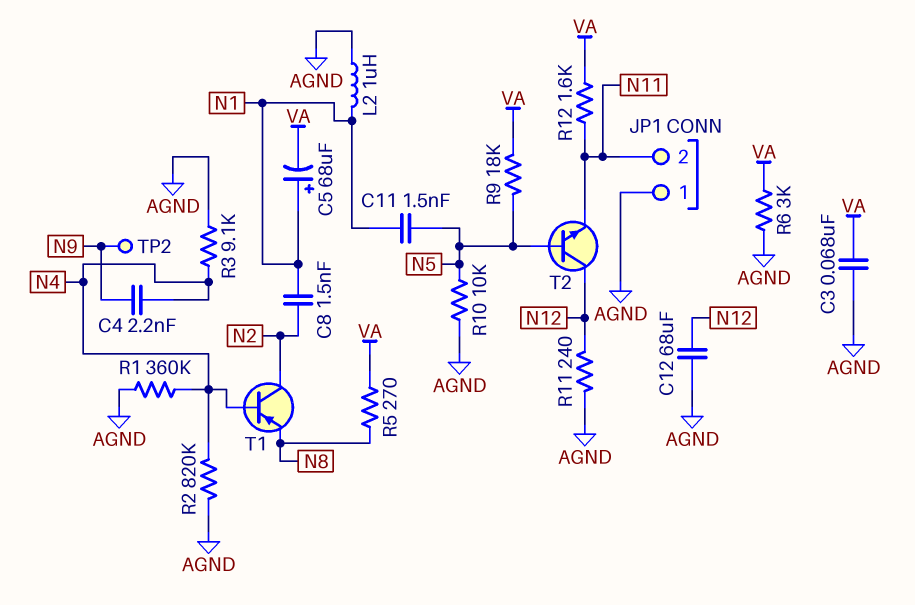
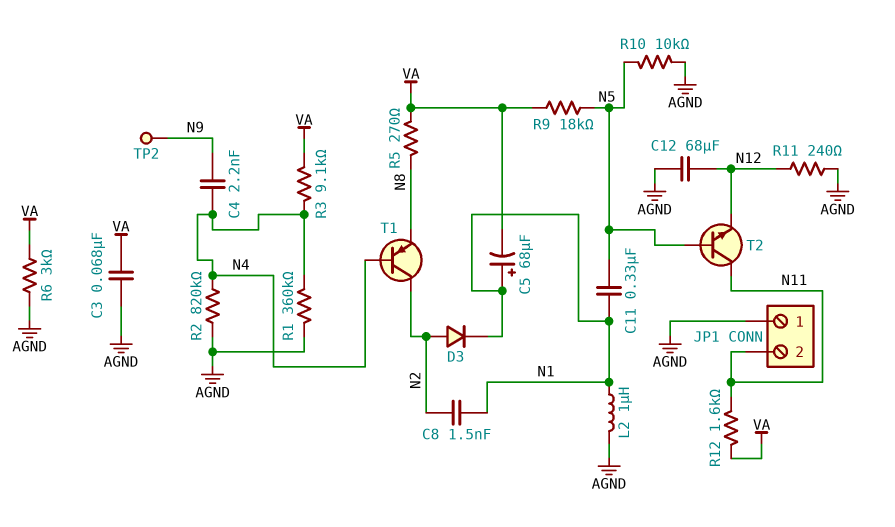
C11: 1.5nF (N1, N5) -> 330nF (N1, N5)
D3: none -> diode (A N2, K N1)
R3: 9.1k (AGND, N4) -> 9.1k (N4, VA)
T2: NPN (B N5, C N12, E N11) -> NPN (B N5, C N11, E N12)

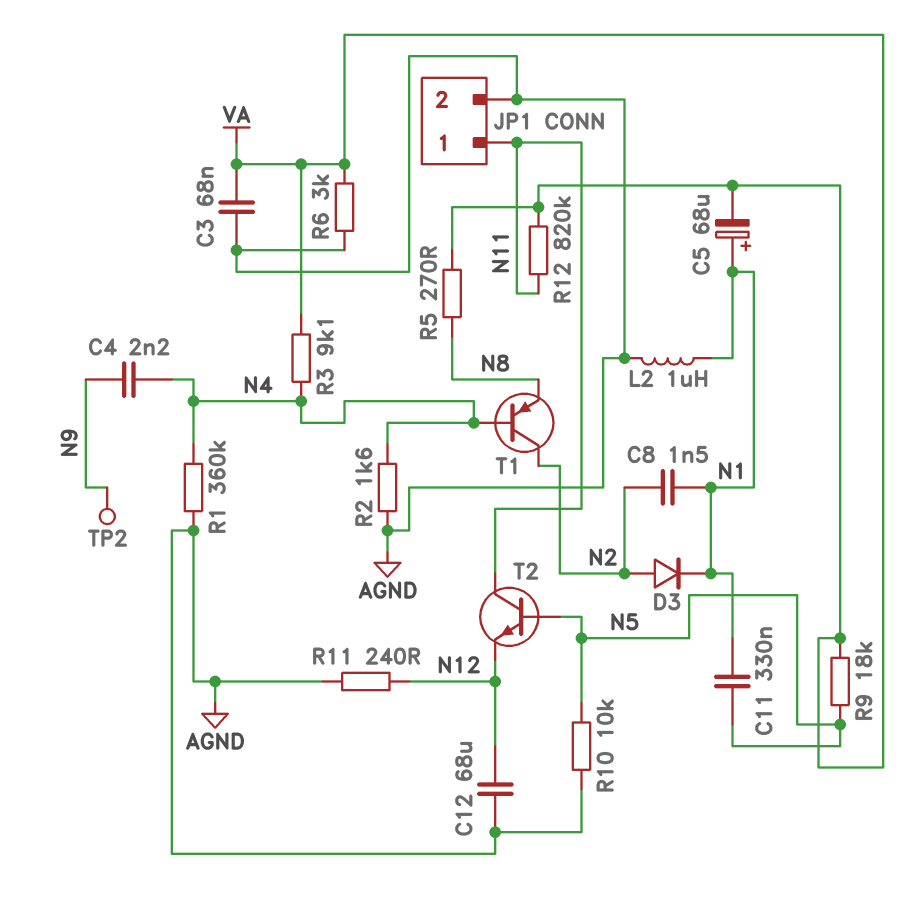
JP1 pin 1: AGND -> N11
JP1 pin 2: N11 -> AGND
R2: 820k (AGND, N4) -> 1.6k (AGND, N4)
R12: 1.6k (N11, VA) -> 820k (N11, VA)

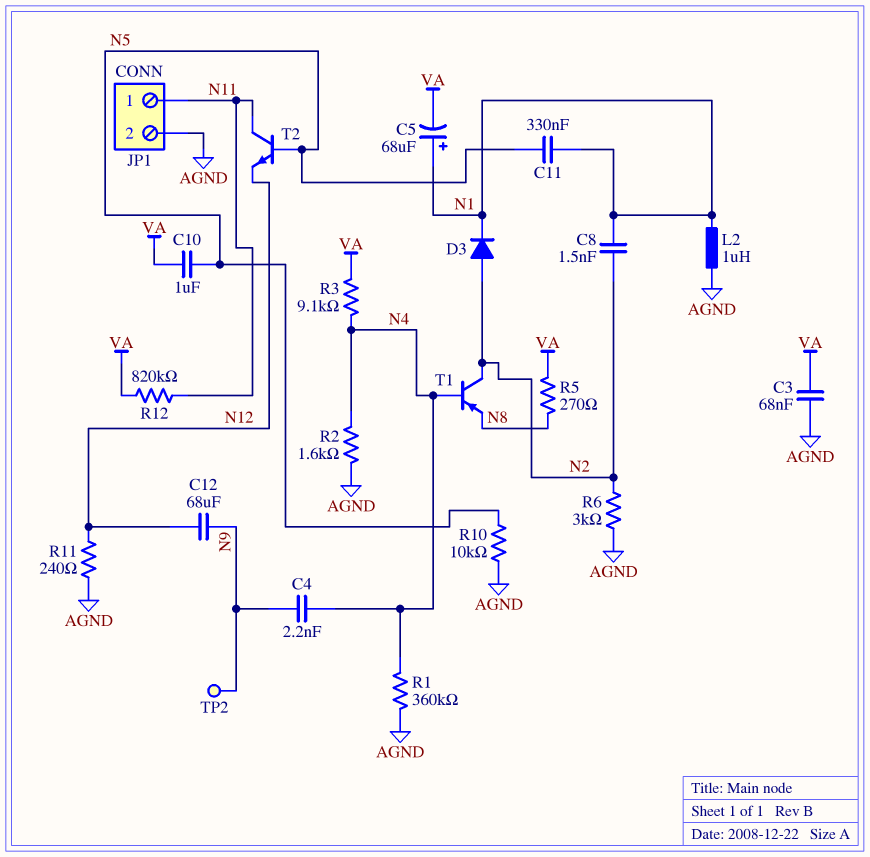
C10: none -> 1uF (N5, VA)
C12: 68uF (AGND, N12) -> 68uF (N9, N12)
R6: 3k (AGND, VA) -> 3k (AGND, N2)
R9: 18k (N5, VA) -> none

